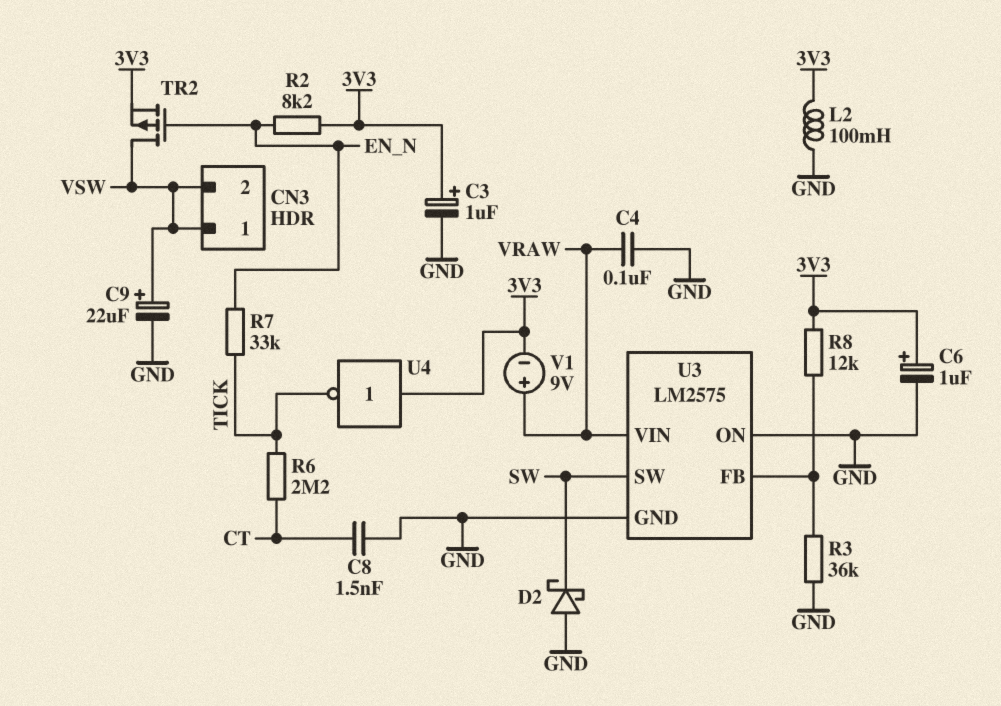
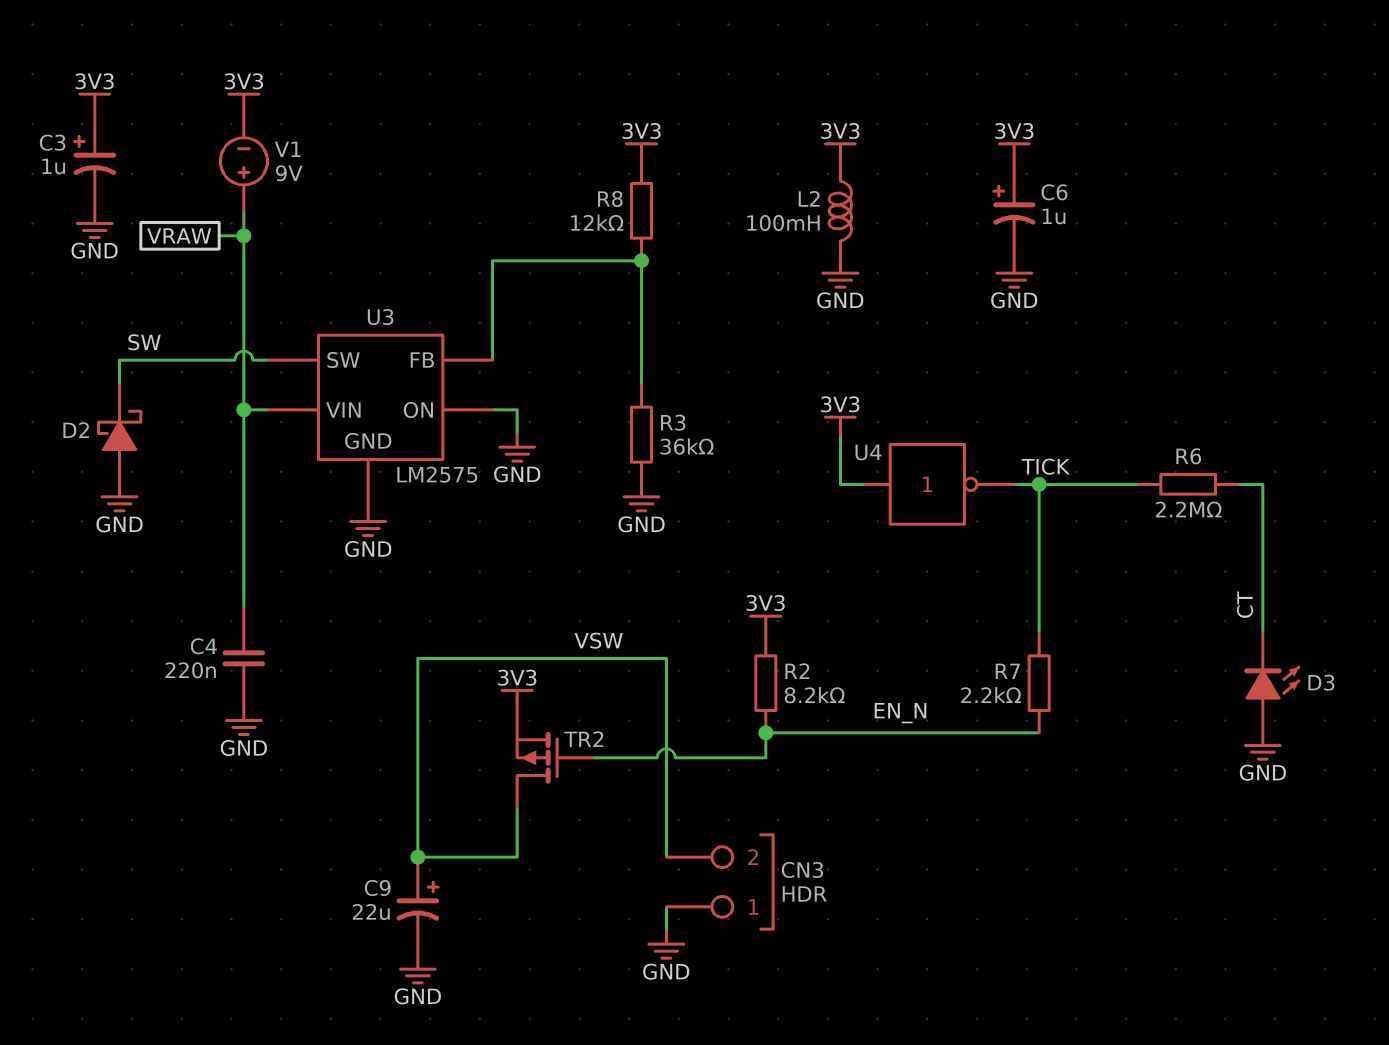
C4: 100nF (GND, VRAW) -> 220nF (GND, VRAW)
C8: 1.5nF (CT, GND) -> none
CN3 pin 1: VSW -> GND
D3: none -> LED (A GND, K CT)
R7: 33k (EN_N, TICK) -> 2.2k (EN_N, TICK)

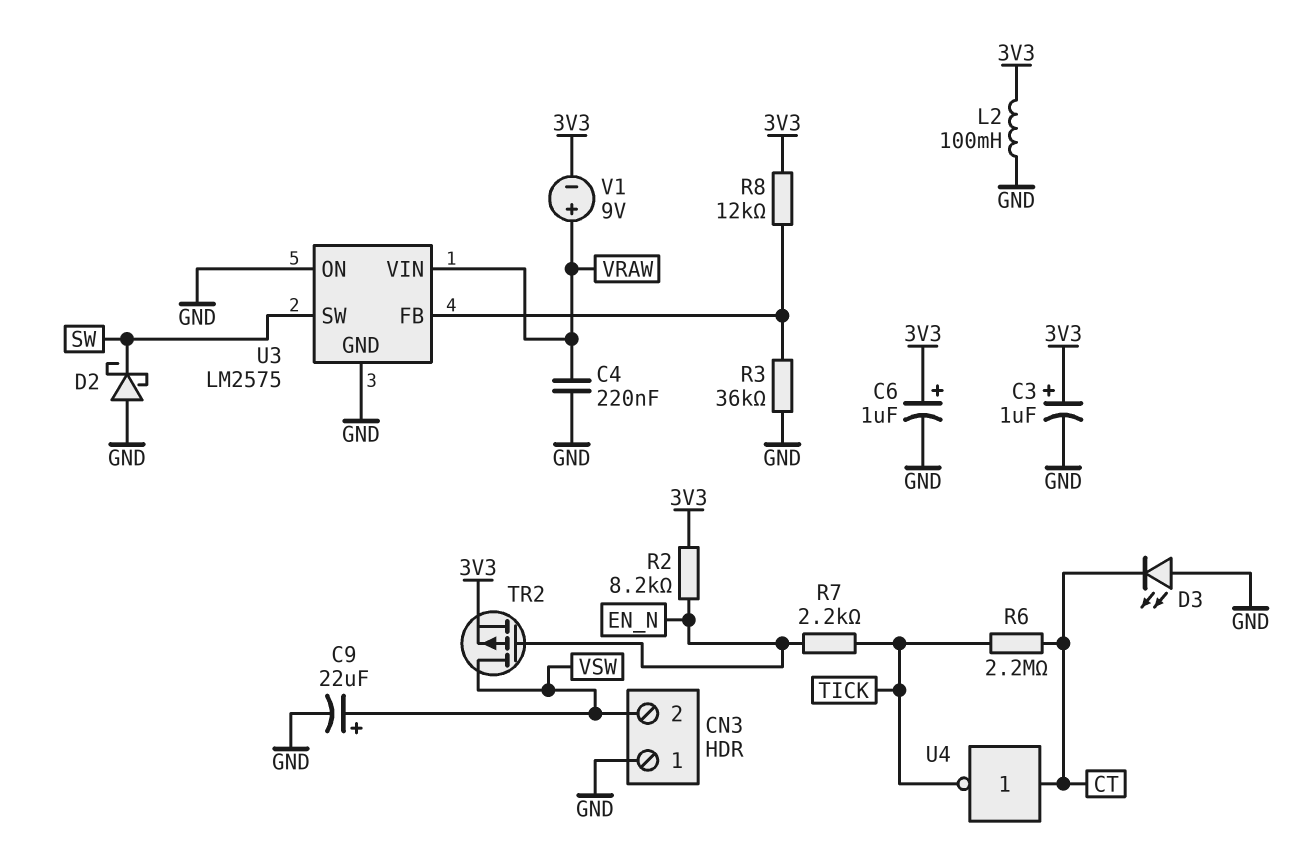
U4: NOT (in 3V3, out TICK) -> NOT (in CT, out TICK)

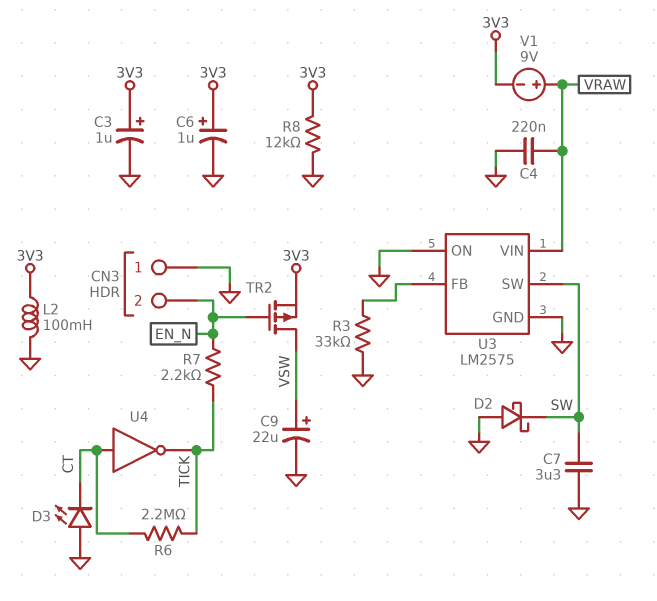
C7: none -> 3.3uF (GND, SW)
CN3 pin 2: VSW -> EN_N
R2: 8.2k (3V3, EN_N) -> none
R3: 36k (GND, U3/FB) -> 33k (GND, U3/FB)
R8: 12k (3V3, U3/FB) -> 12k (3V3, GND)

